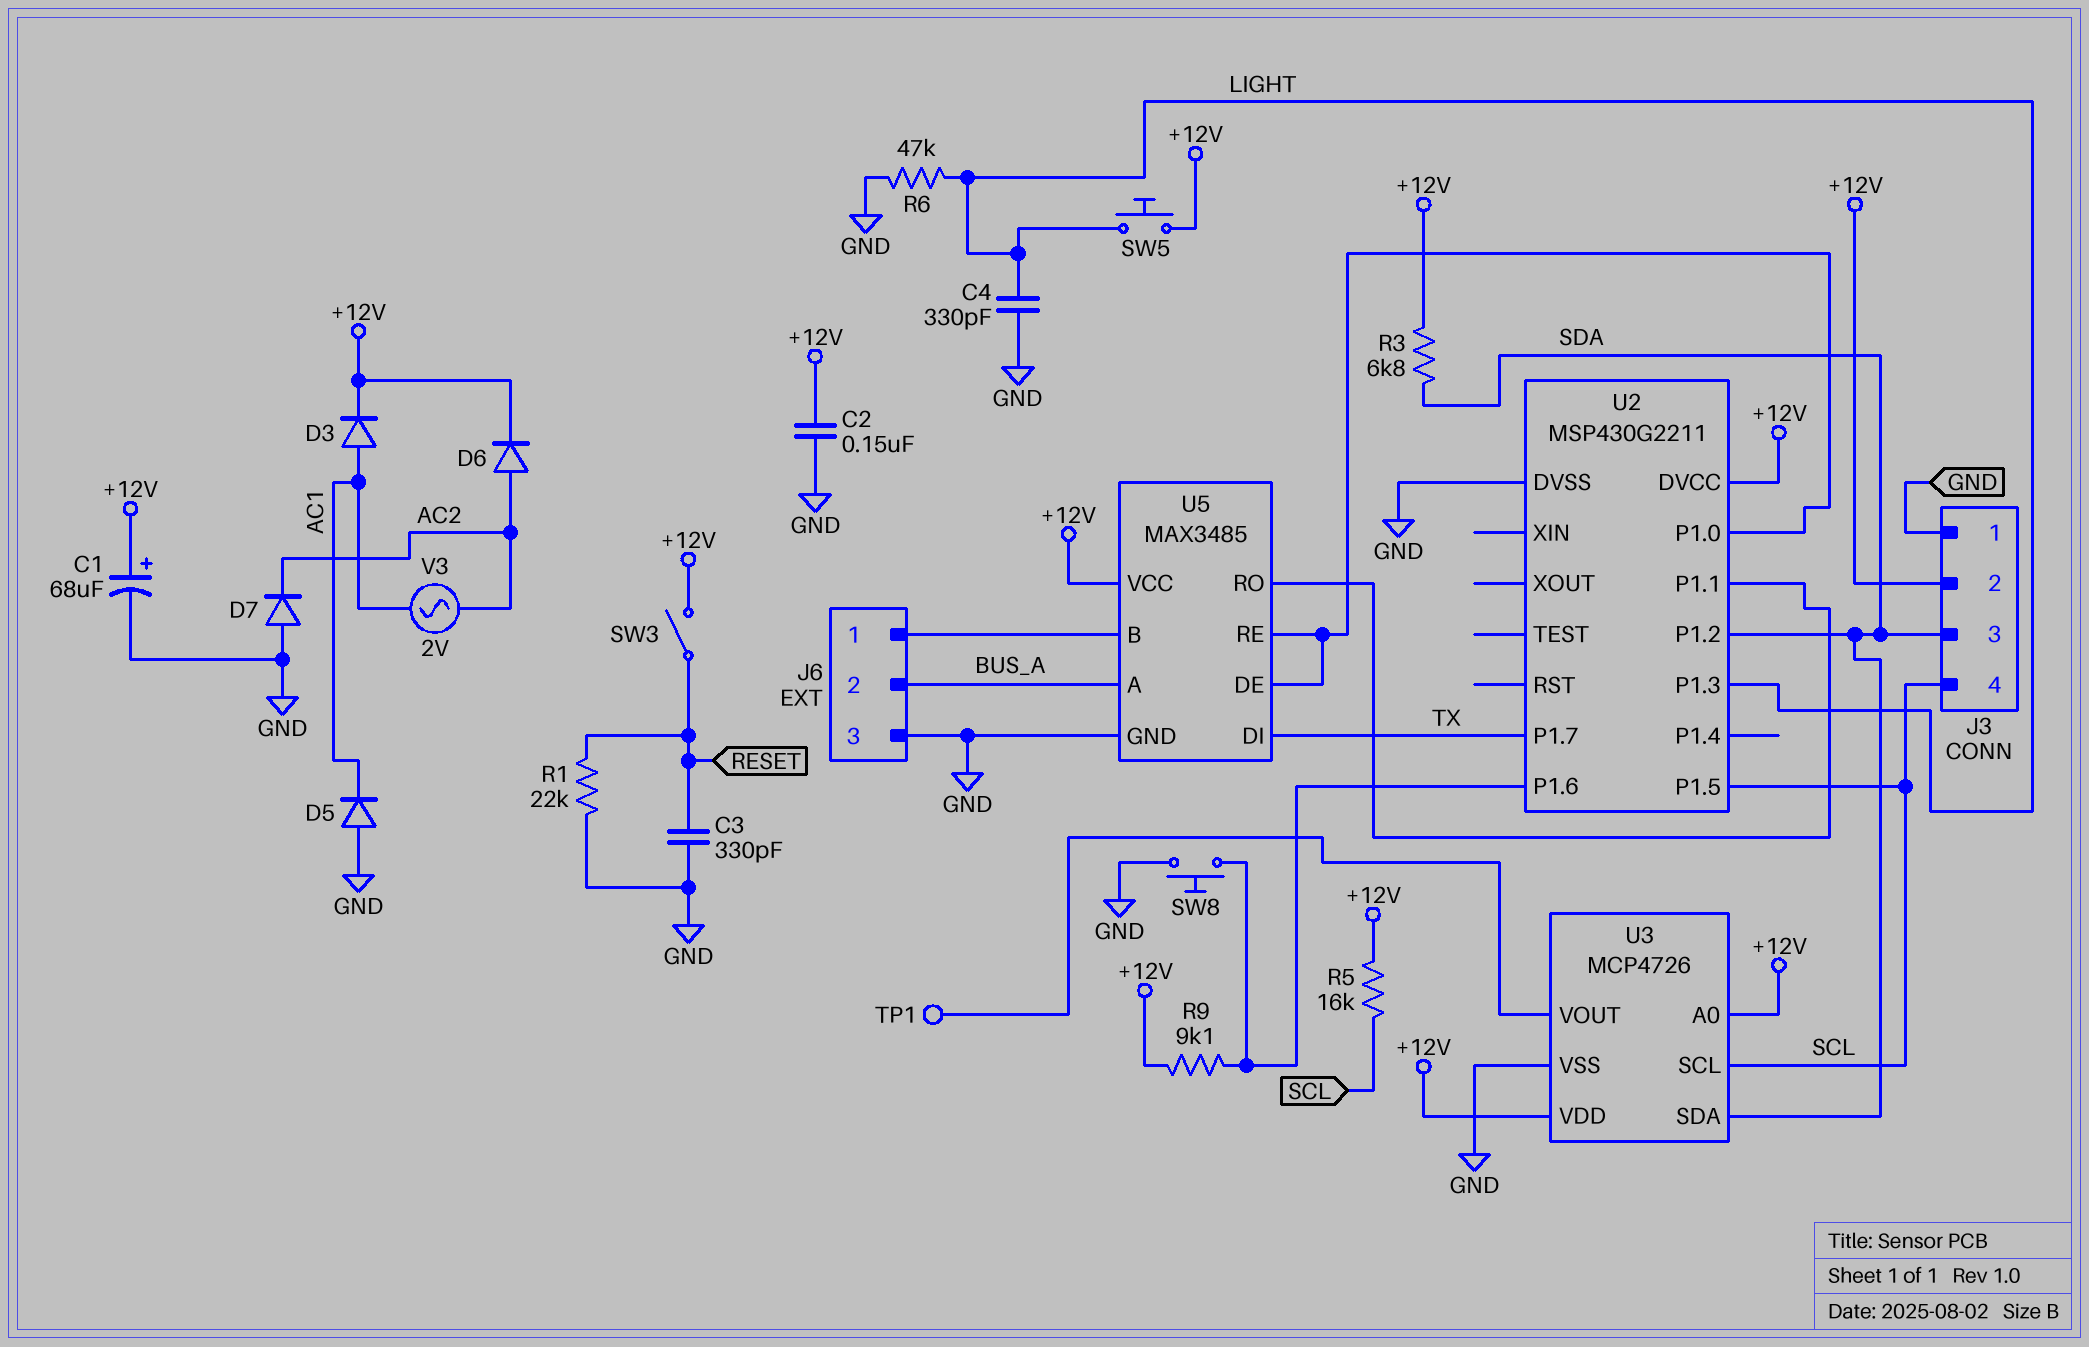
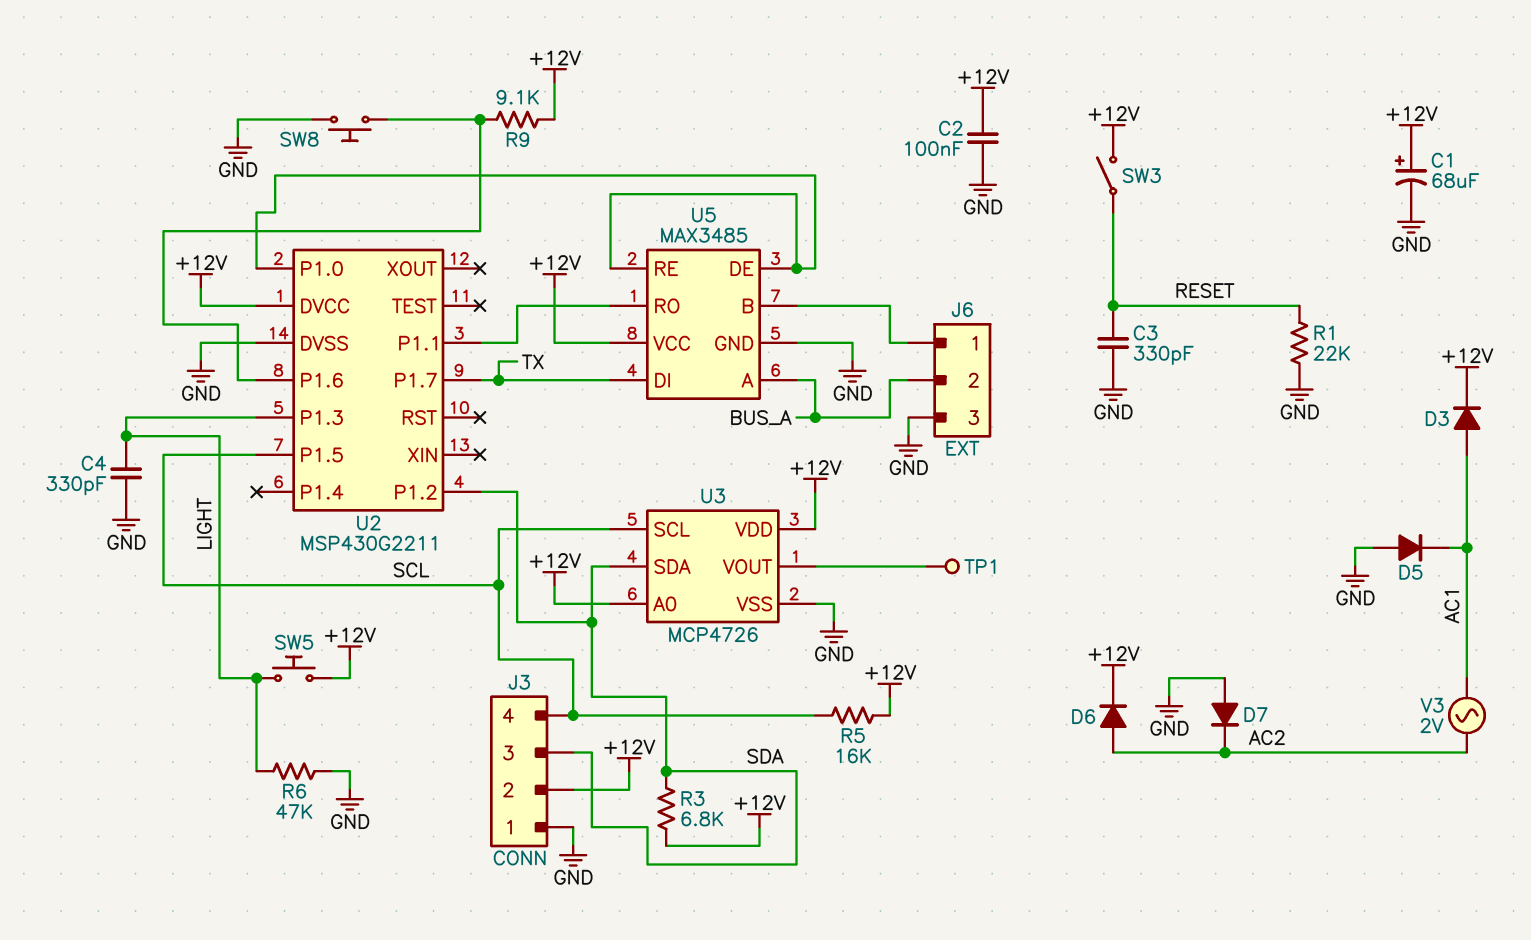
C2: 150nF (+12V, GND) -> 100nF (+12V, GND)

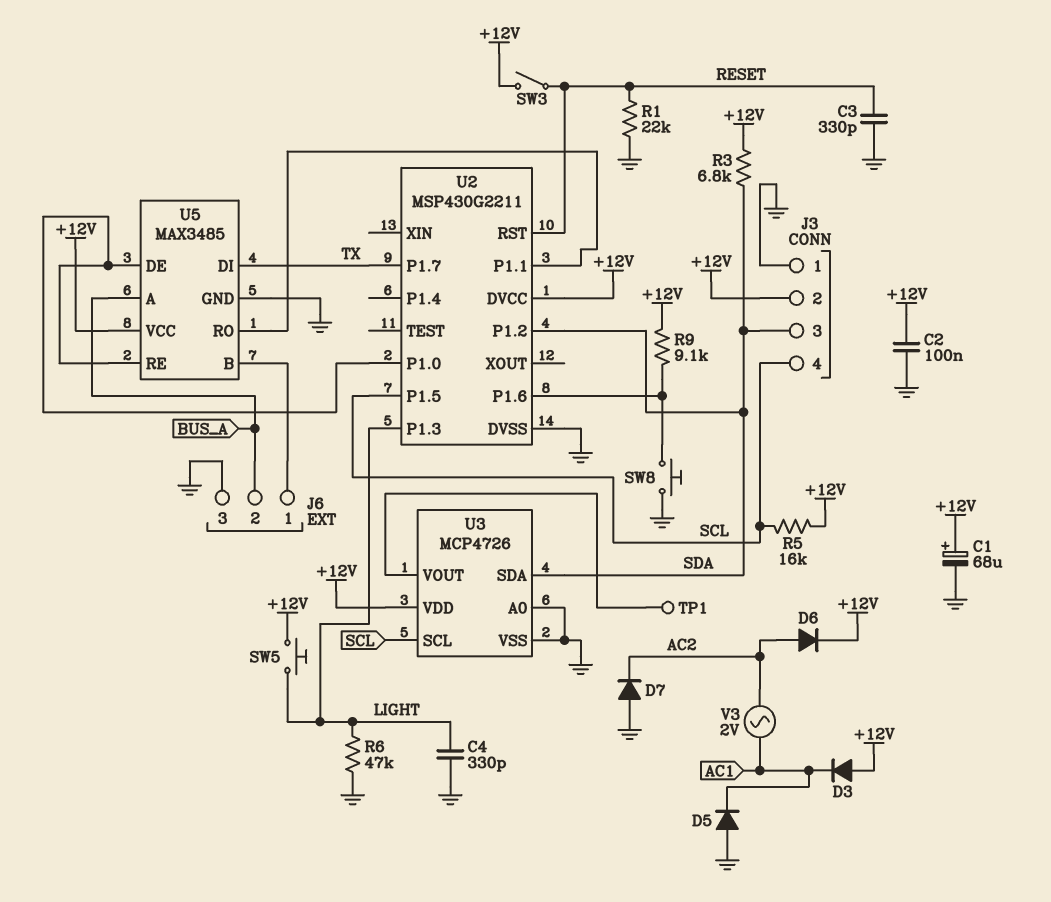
D3: diode (A AC1, K +12V) -> diode (A +12V, K AC1)
U2 pin RST: none -> RESET
U3 pin A0: +12V -> GND

